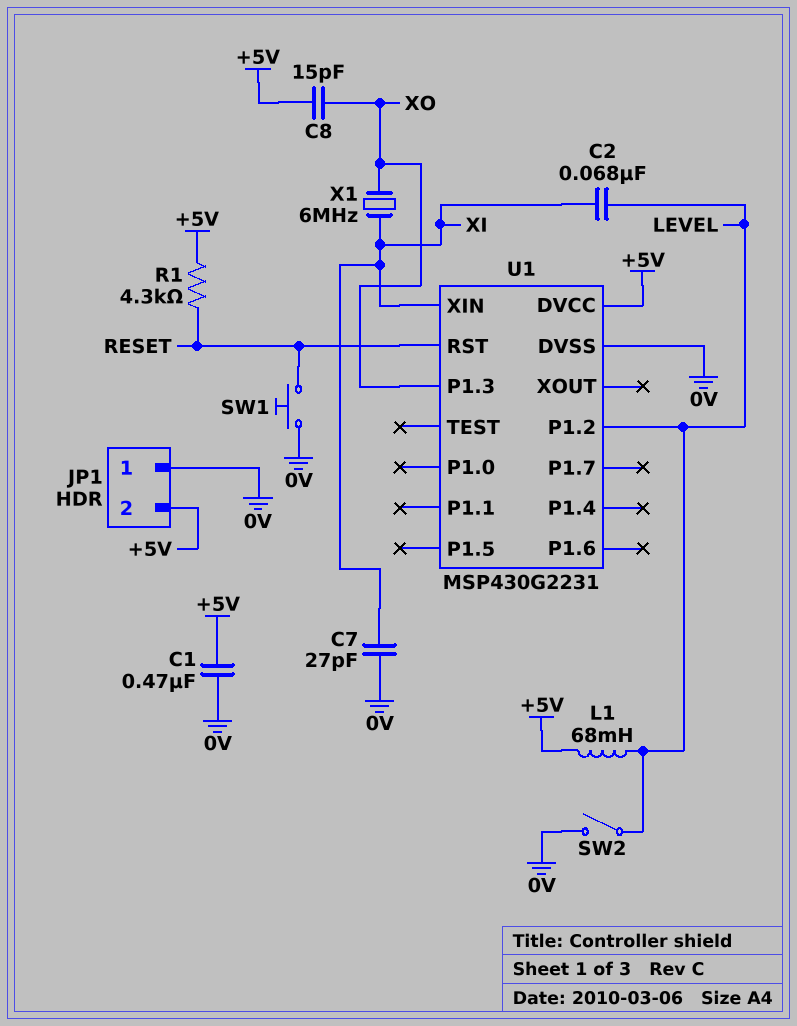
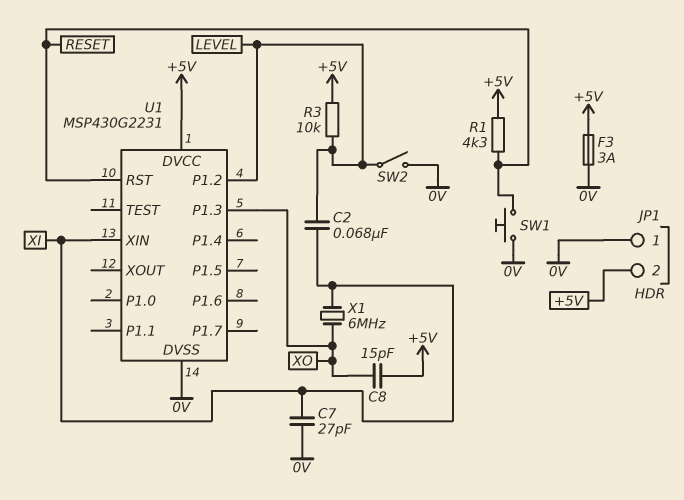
C1: 470nF (+5V, 0V) -> none
F3: none -> 3A (+5V, 0V)
L1: 68mH (+5V, LEVEL) -> none
R3: none -> 10k (+5V, LEVEL)

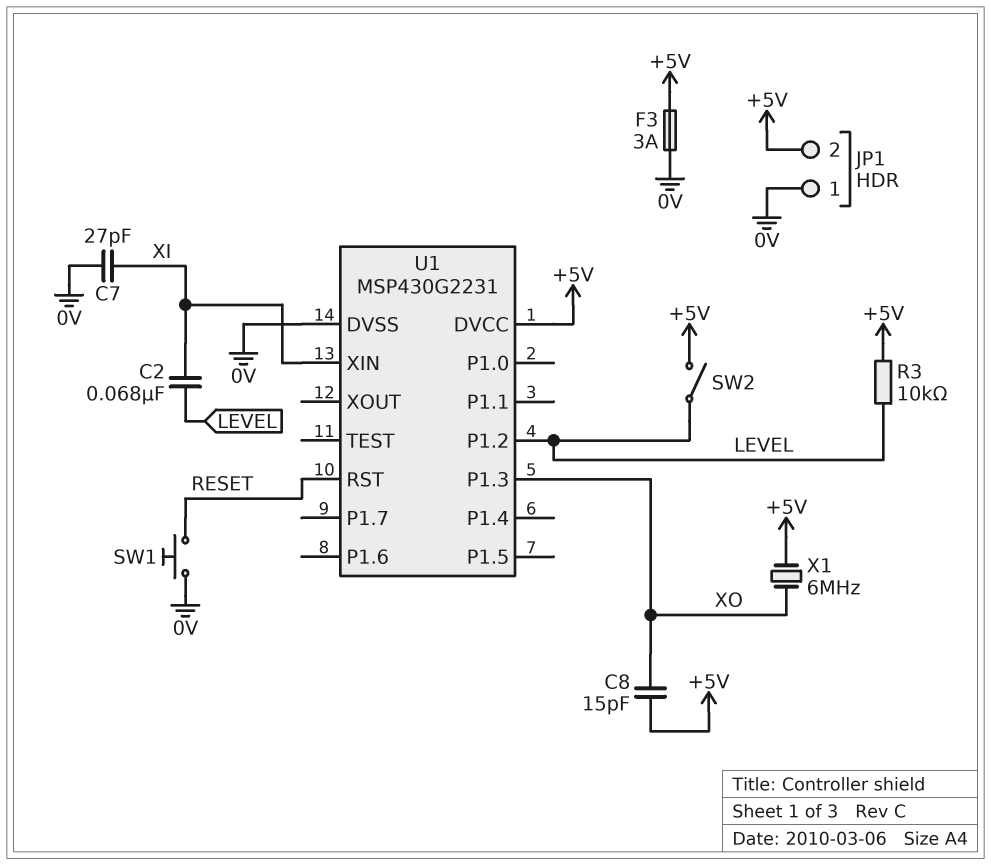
R1: 4.3k (+5V, RESET) -> none
SW2: switch (0V, LEVEL) -> switch (+5V, LEVEL)
X1: 6MHz (XI, XO) -> 6MHz (+5V, XO)

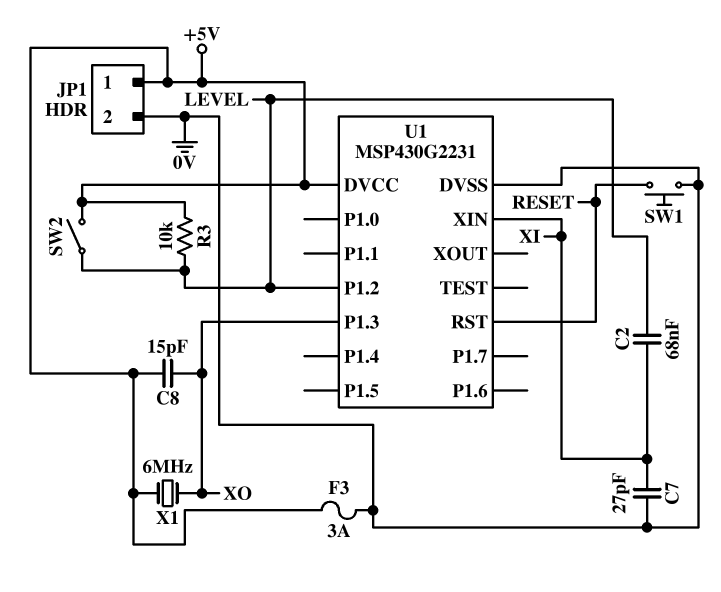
JP1 pin 1: 0V -> +5V
JP1 pin 2: +5V -> 0V

